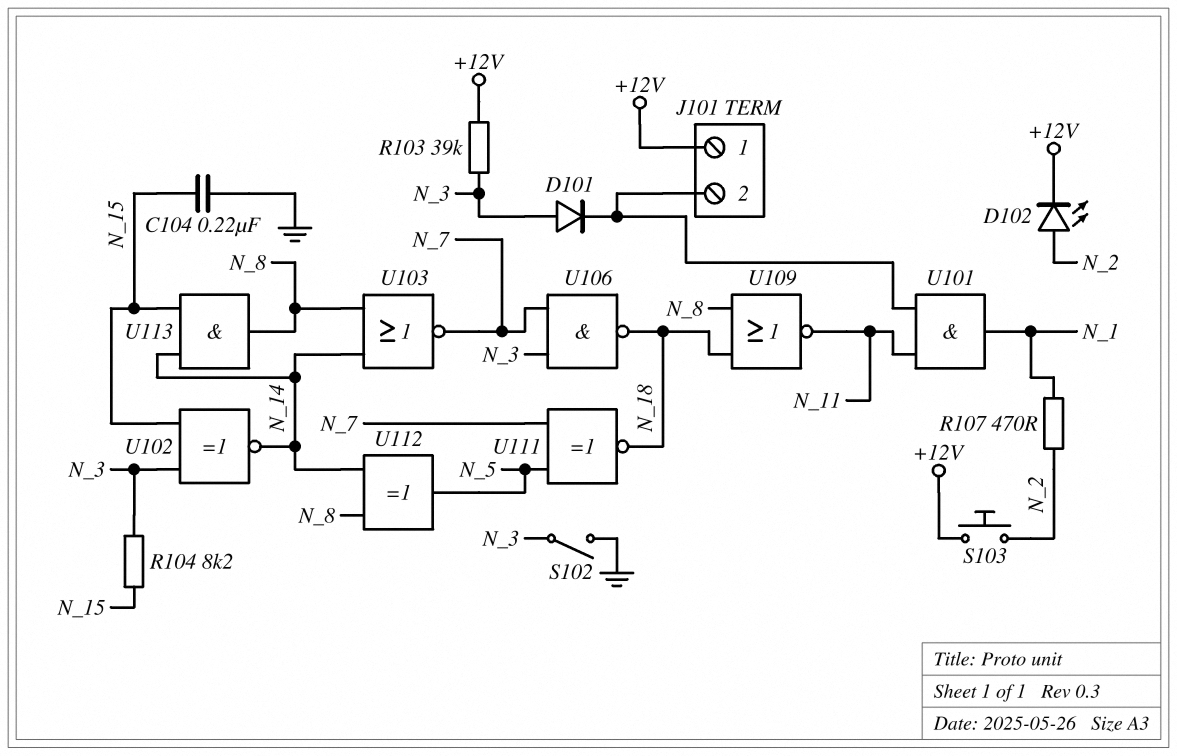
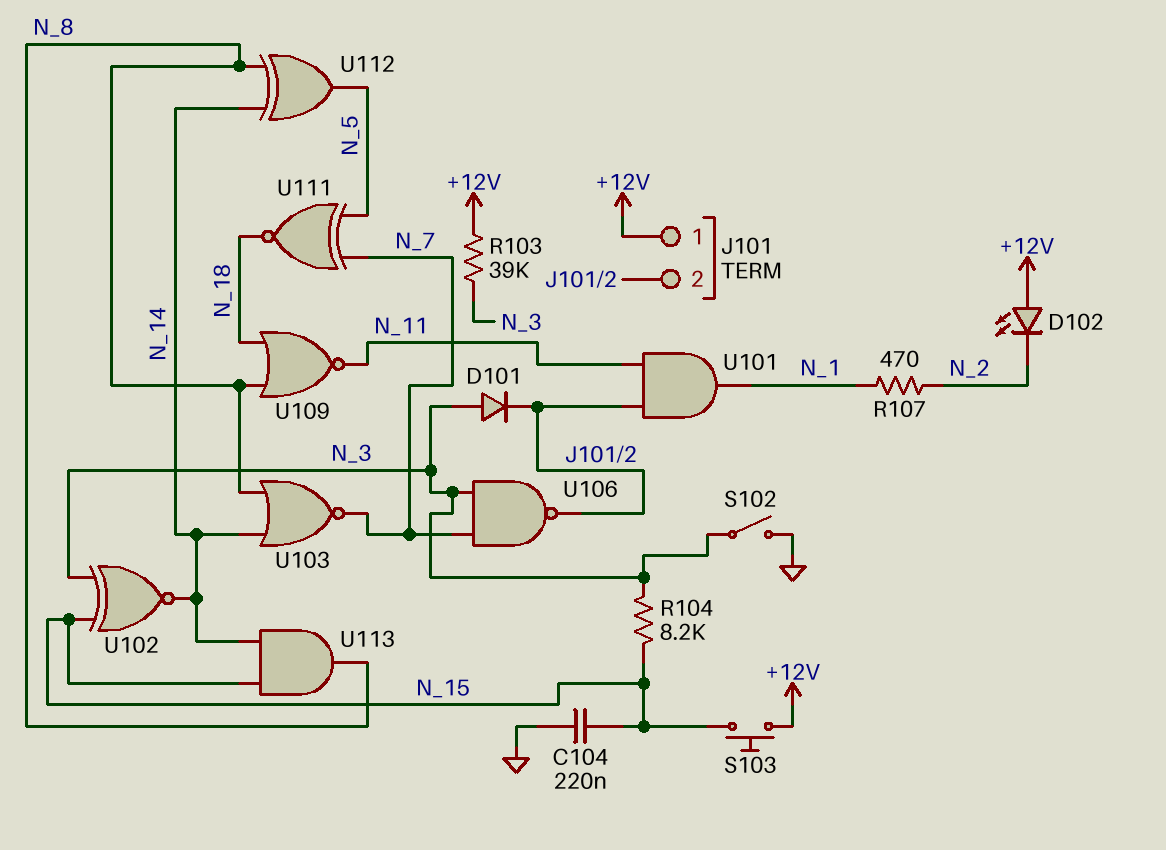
D102: LED (A N_2, K +12V) -> LED (A +12V, K N_2)
S103: button (+12V, N_2) -> button (+12V, N_15)
U106: NAND (in N_3, in N_7, out N_18) -> NAND (in N_3, in N_7, out J101/2)

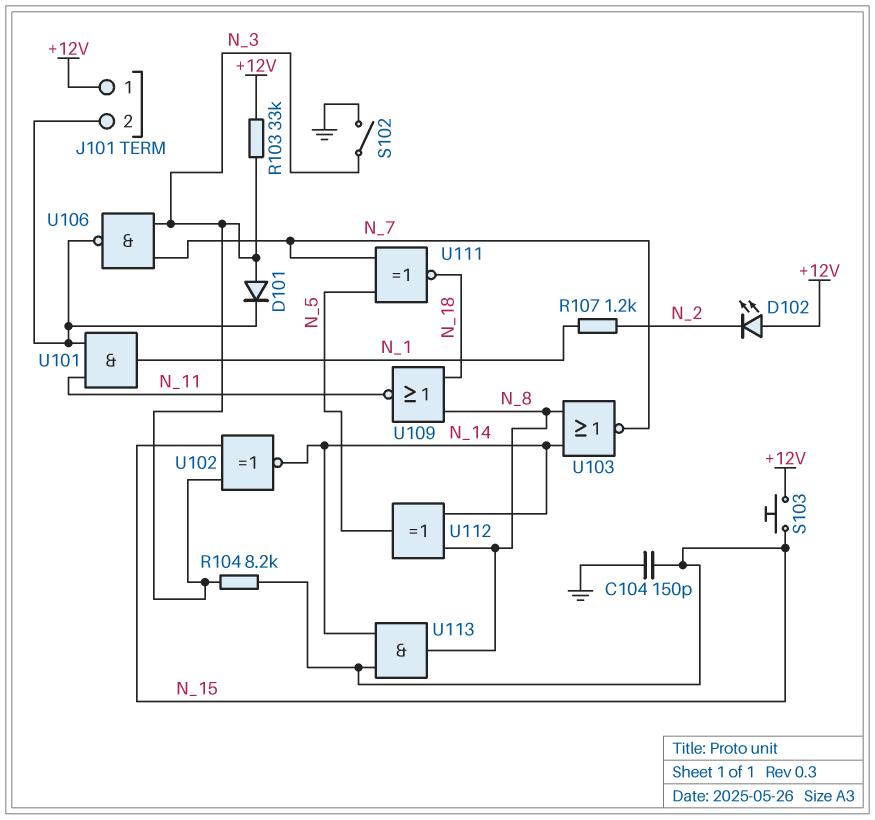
C104: 220nF (GND, N_15) -> 150pF (GND, N_15)
R103: 39k (+12V, N_3) -> 33k (+12V, N_3)
R107: 470 (N_1, N_2) -> 1.2k (N_1, N_2)

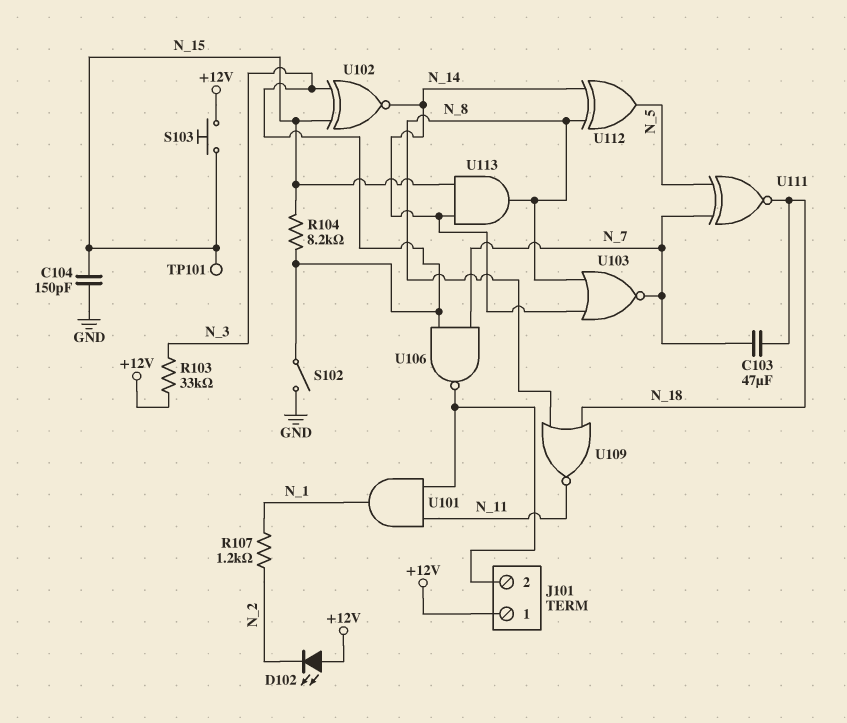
C103: none -> 47uF (N_7, N_18)
D101: diode (A N_3, K J101/2) -> none
TP101: none -> test point (N_15)

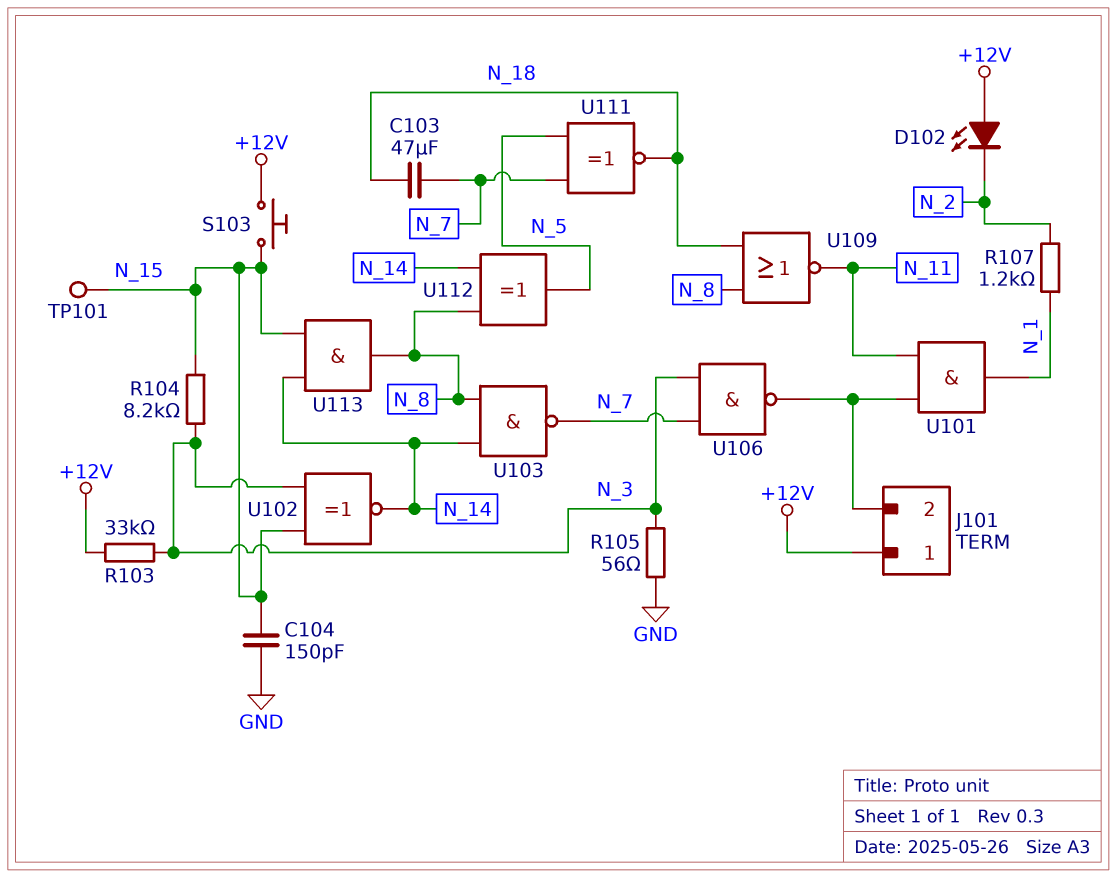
R105: none -> 56 (GND, N_3)
S102: switch (GND, N_3) -> none
U103: NOR (in N_8, in N_14, out N_7) -> NAND (in N_8, in N_14, out N_7)

